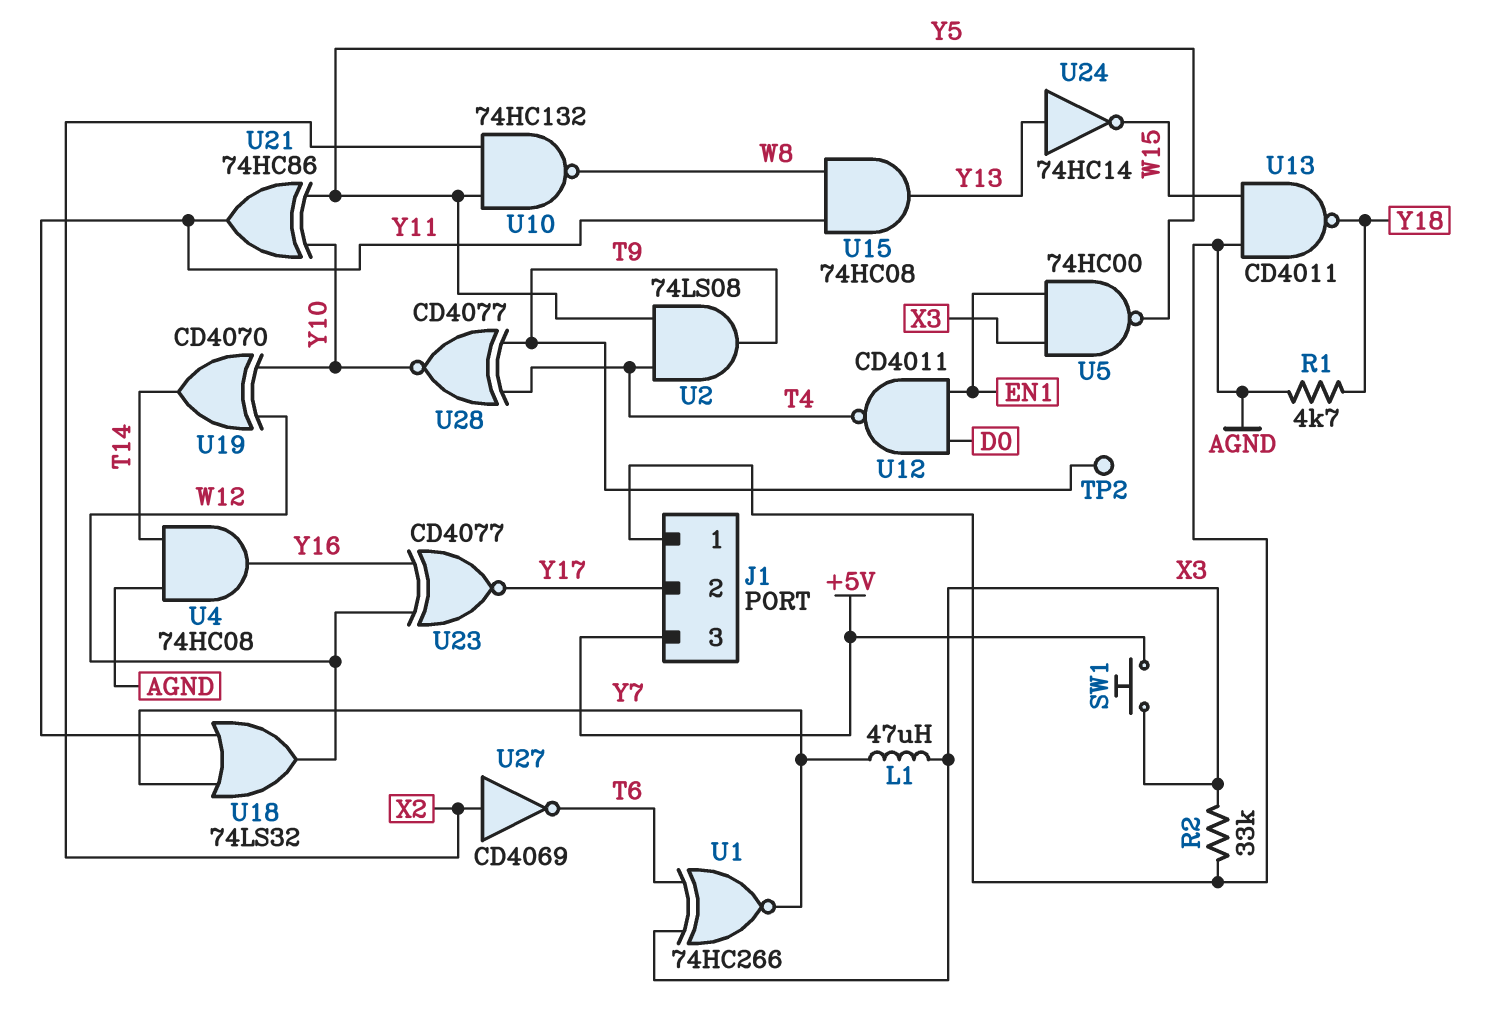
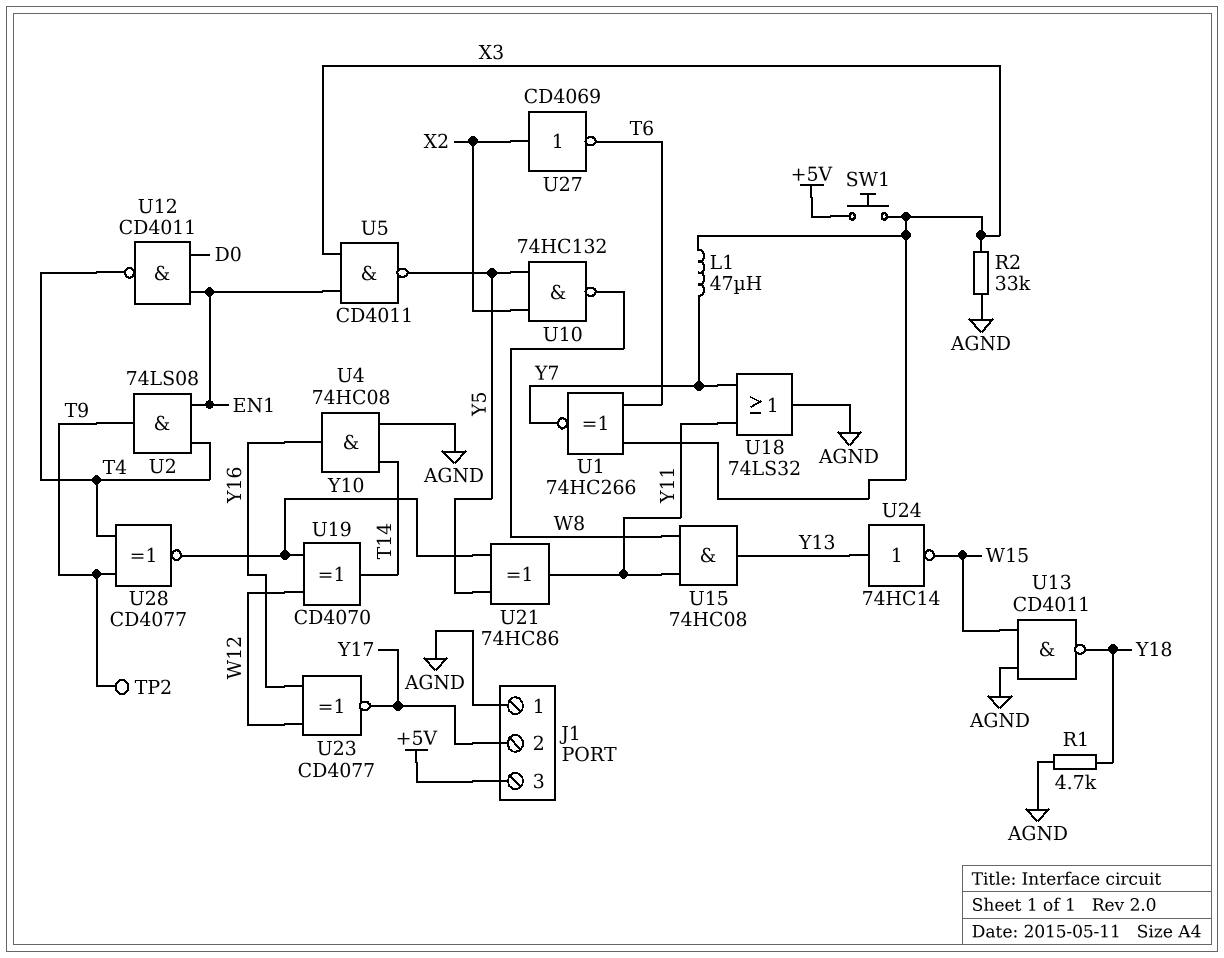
U2: AND 74LS08 (in T4, in Y5, out T9) -> AND 74LS08 (in EN1, in T4, out T9)
U5: NAND 74HC00 (in EN1, in X3, out Y5) -> NAND CD4011 (in EN1, in X3, out Y5)
U18: OR 74LS32 (in Y7, in Y11, out W12) -> OR 74LS32 (in Y7, in Y11, out AGND)

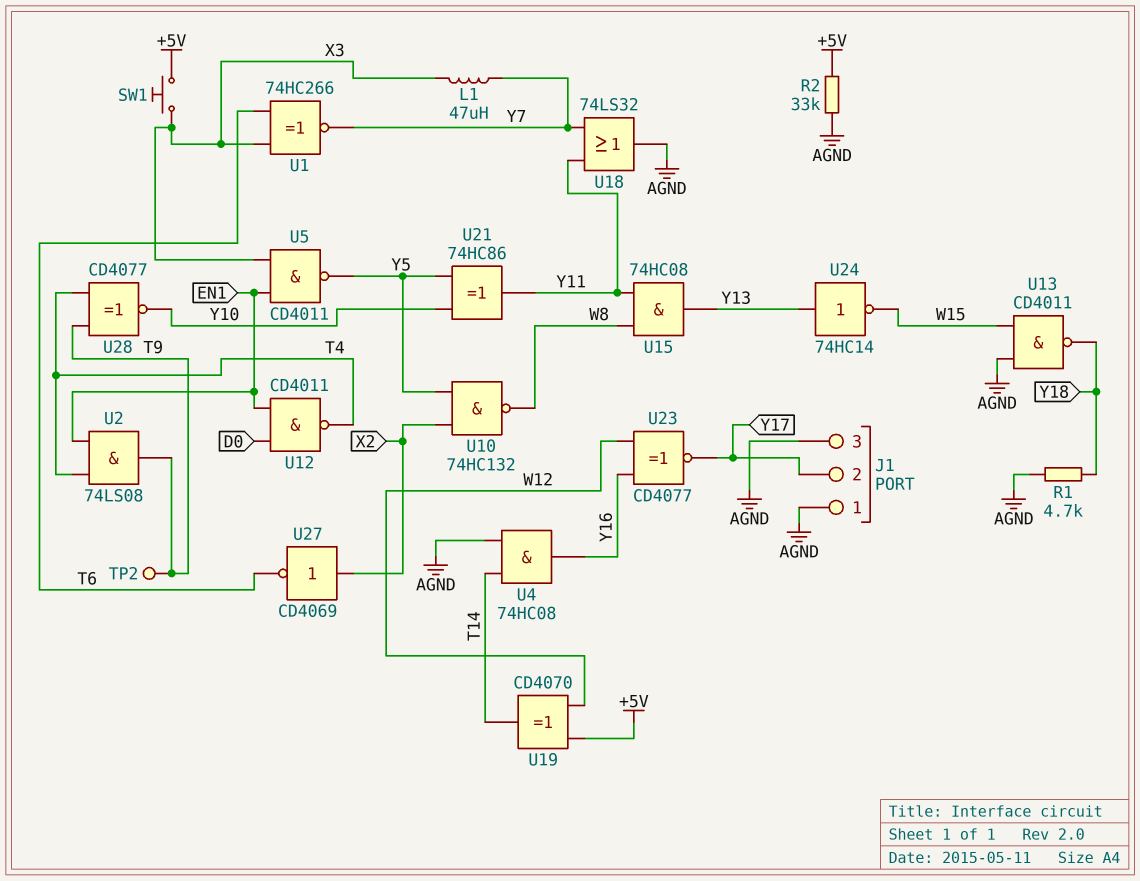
J1 pin 3: +5V -> AGND
R2: 33k (AGND, X3) -> 33k (+5V, AGND)
U19: XOR CD4070 (in W12, in Y10, out T14) -> XOR CD4070 (in +5V, in W12, out T14)

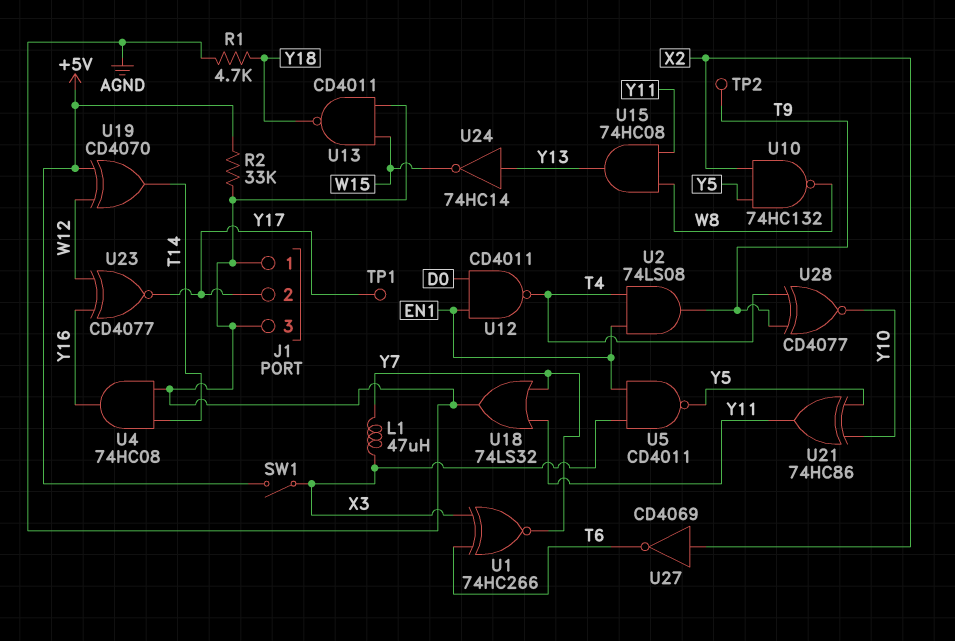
SW1: button (+5V, X3) -> switch (+5V, X3)
TP1: none -> test point (Y17)

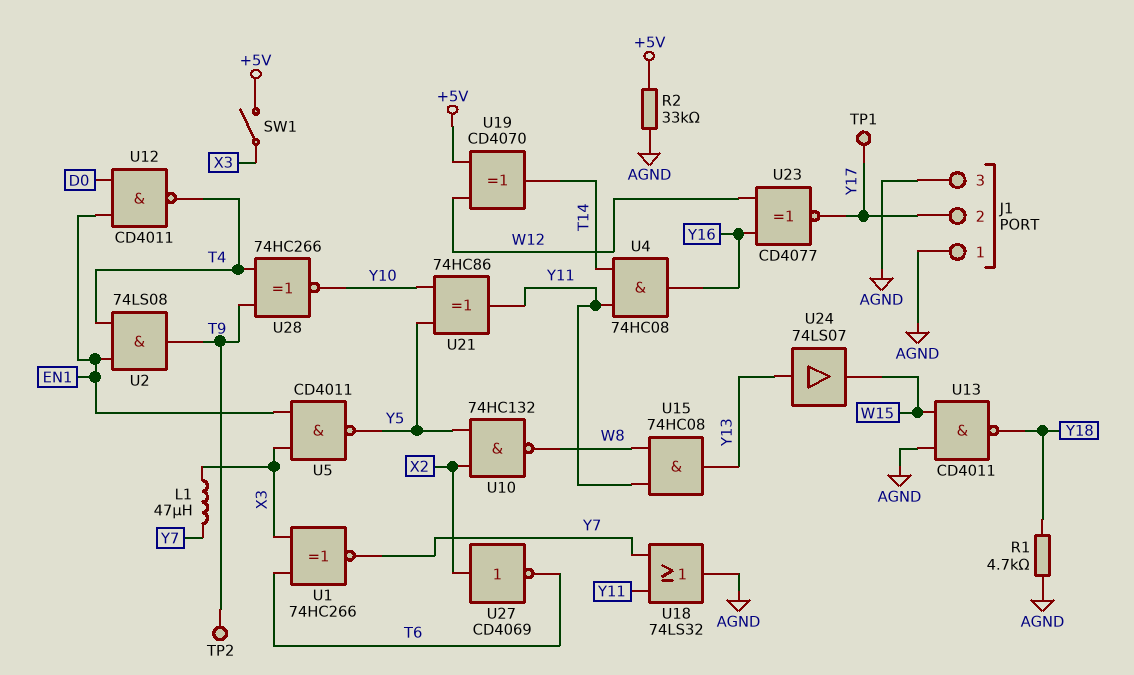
U4: AND 74HC08 (in AGND, in T14, out Y16) -> AND 74HC08 (in T14, in Y11, out Y16)
U24: NOT 74HC14 (in Y13, out W15) -> buffer 74LS07 (in Y13, out W15)
U28: XNOR CD4077 (in T4, in T9, out Y10) -> XNOR 74HC266 (in T4, in T9, out Y10)

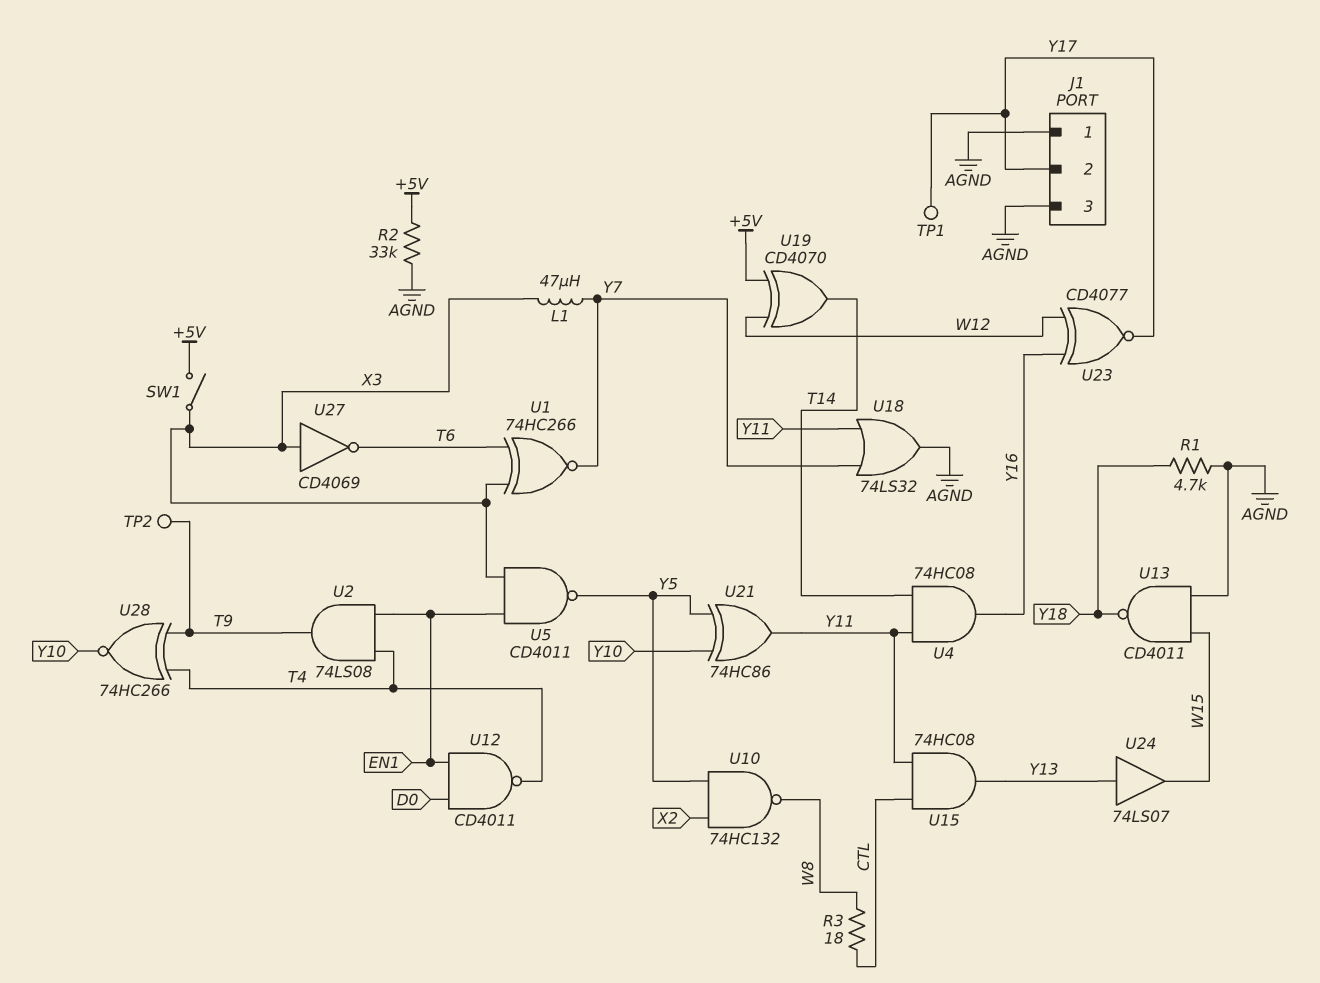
R3: none -> 18 (CTL, W8)
U15: AND 74HC08 (in W8, in Y11, out Y13) -> AND 74HC08 (in CTL, in Y11, out Y13)
U27: NOT CD4069 (in X2, out T6) -> NOT CD4069 (in X3, out T6)

